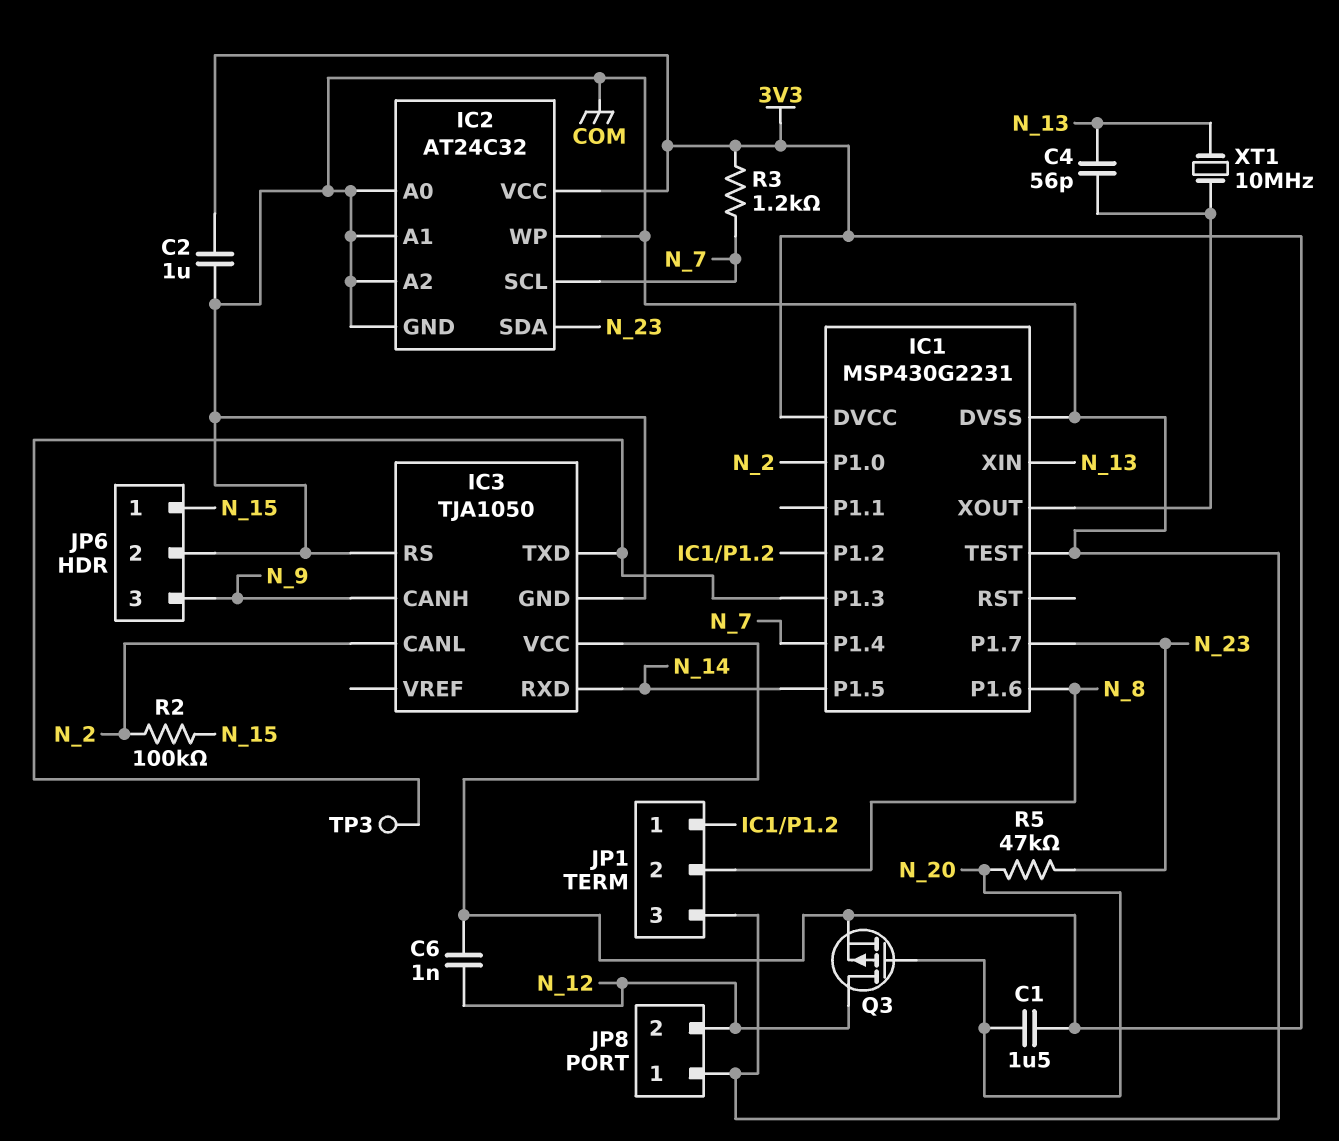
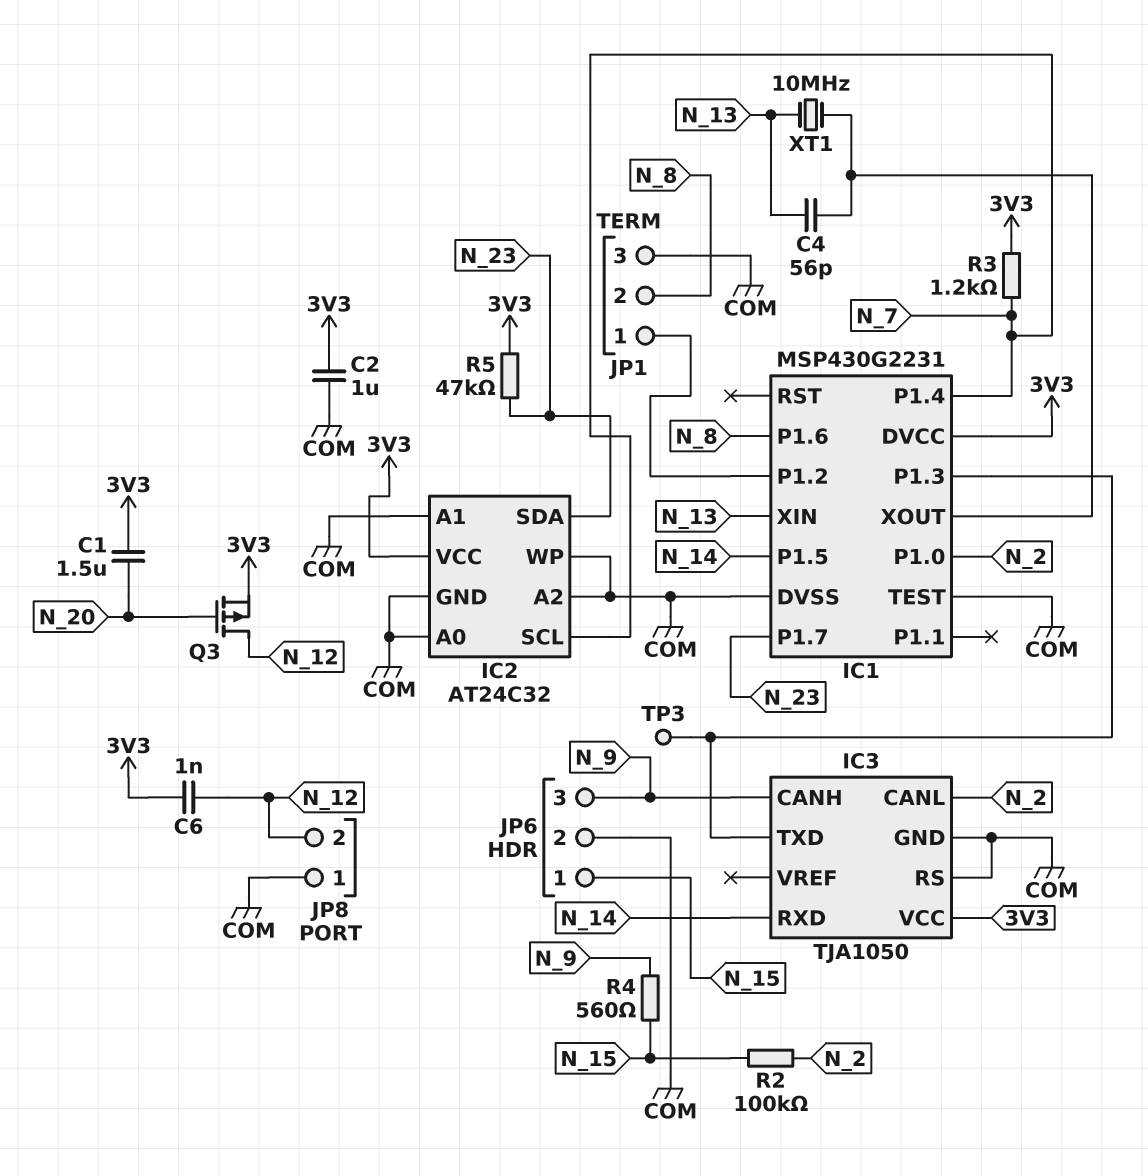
R4: none -> 560 (N_9, N_15)
R5: 47k (N_20, N_23) -> 47k (3V3, N_23)

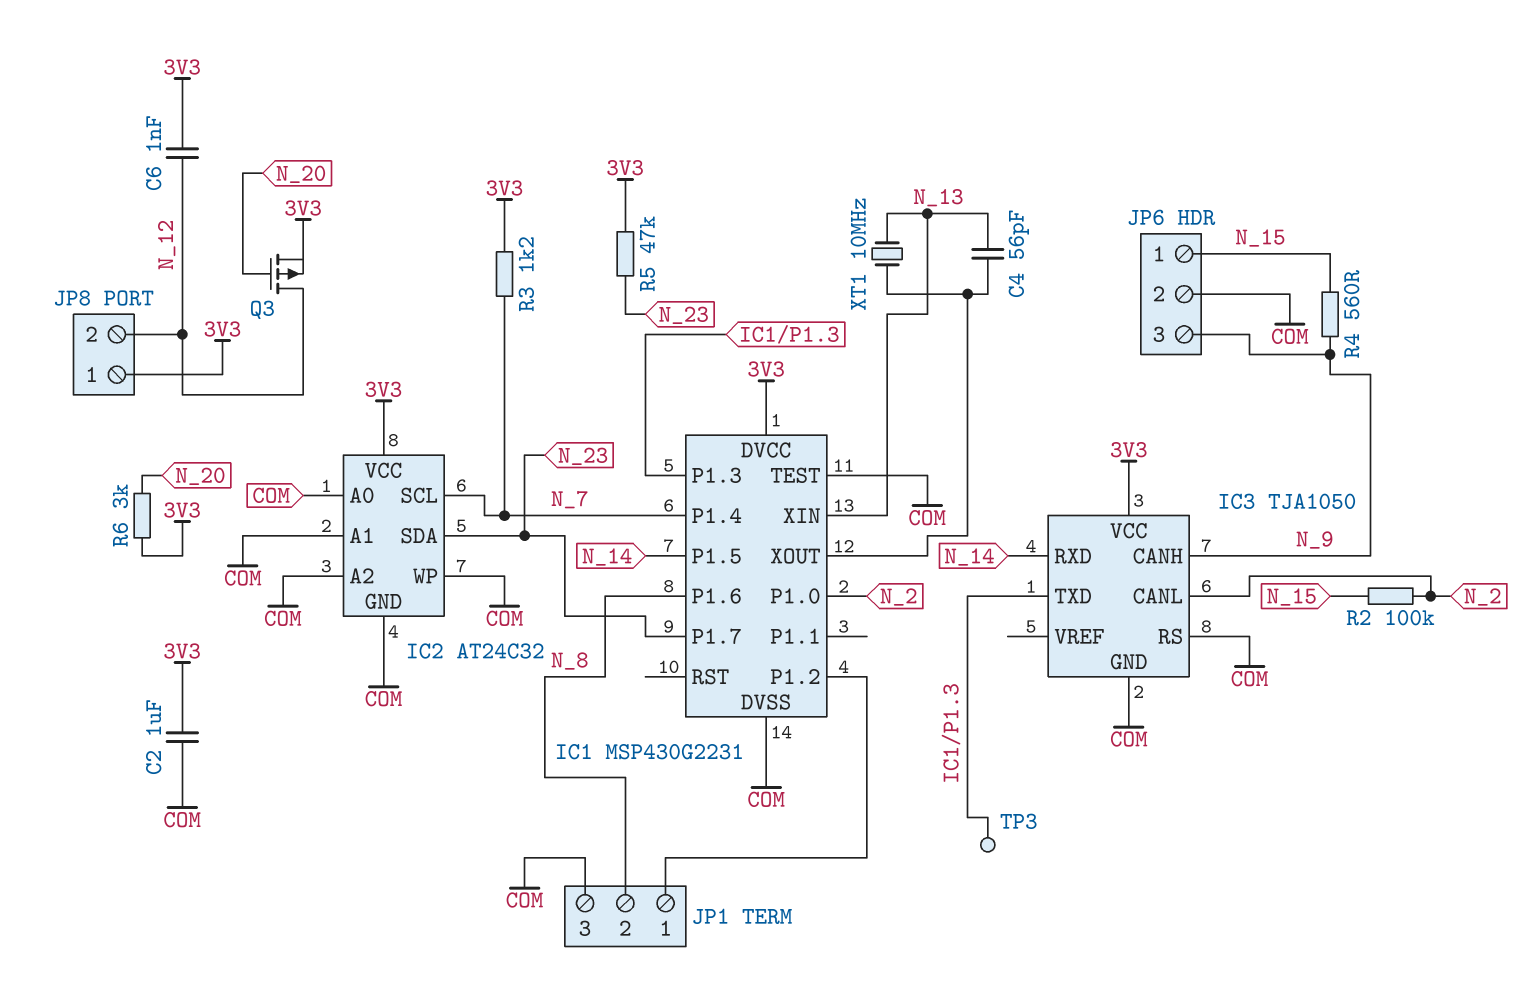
C1: 1.5uF (3V3, N_20) -> none
JP8 pin 1: COM -> 3V3
R6: none -> 3k (3V3, N_20)

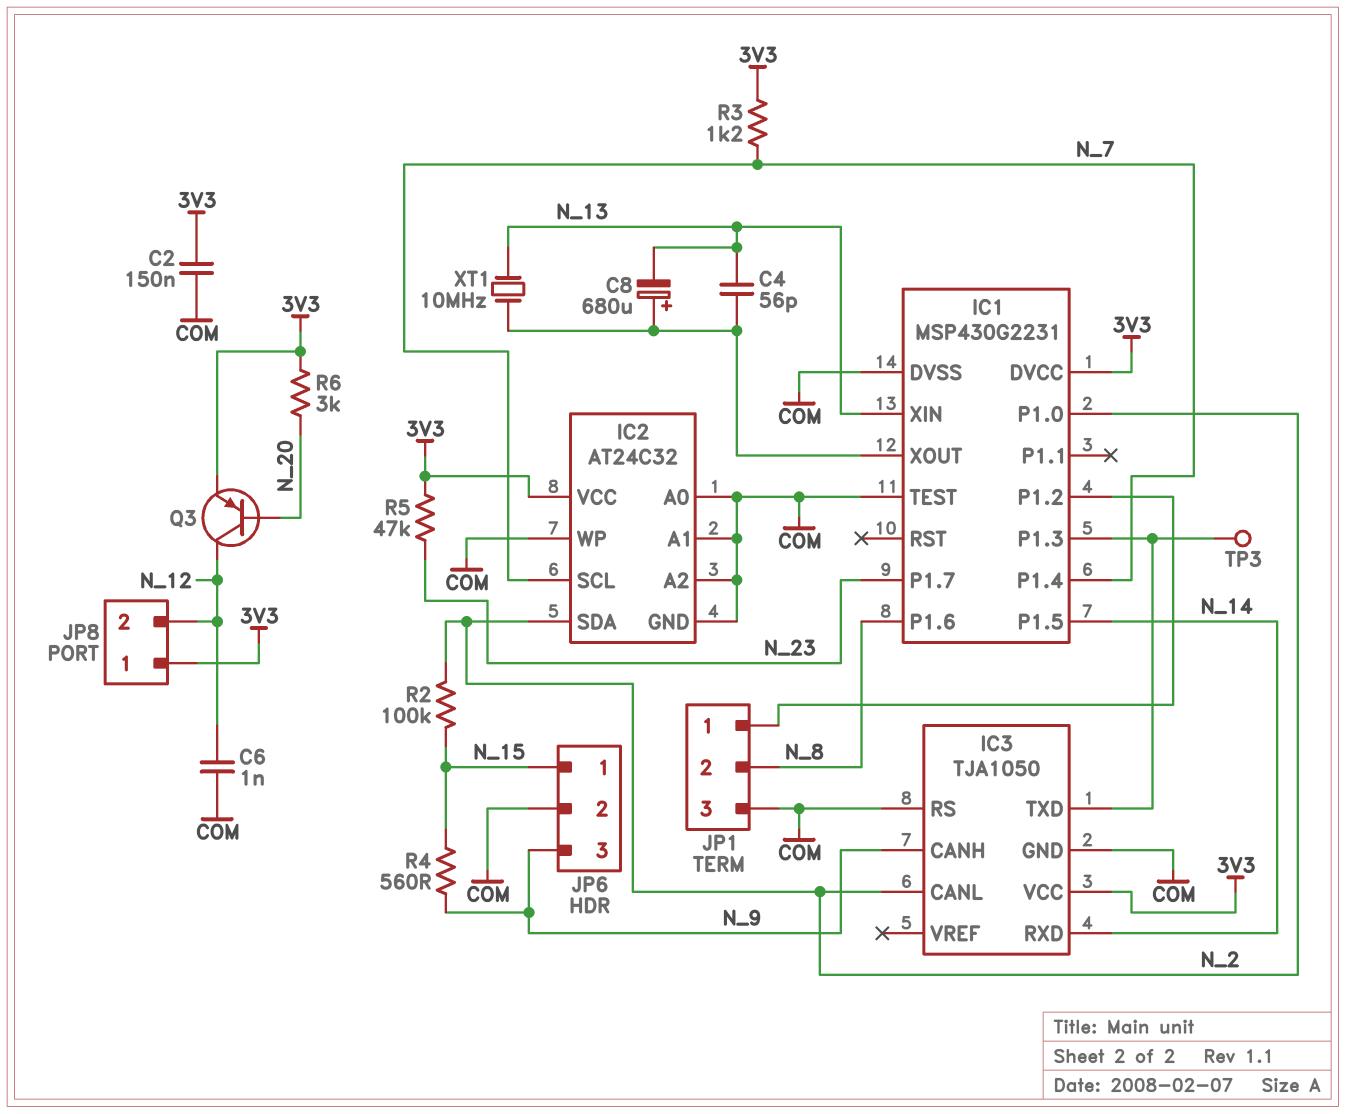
C2: 1uF (3V3, COM) -> 150nF (3V3, COM)
C6: 1nF (3V3, N_12) -> 1nF (COM, N_12)
C8: none -> 680uF (plus IC1/XOUT, minus N_13)
IC2 pin SDA: N_23 -> N_2
Q3: PMOS (G N_20, D N_12, S 3V3) -> PNP (B N_20, C N_12, E 3V3)

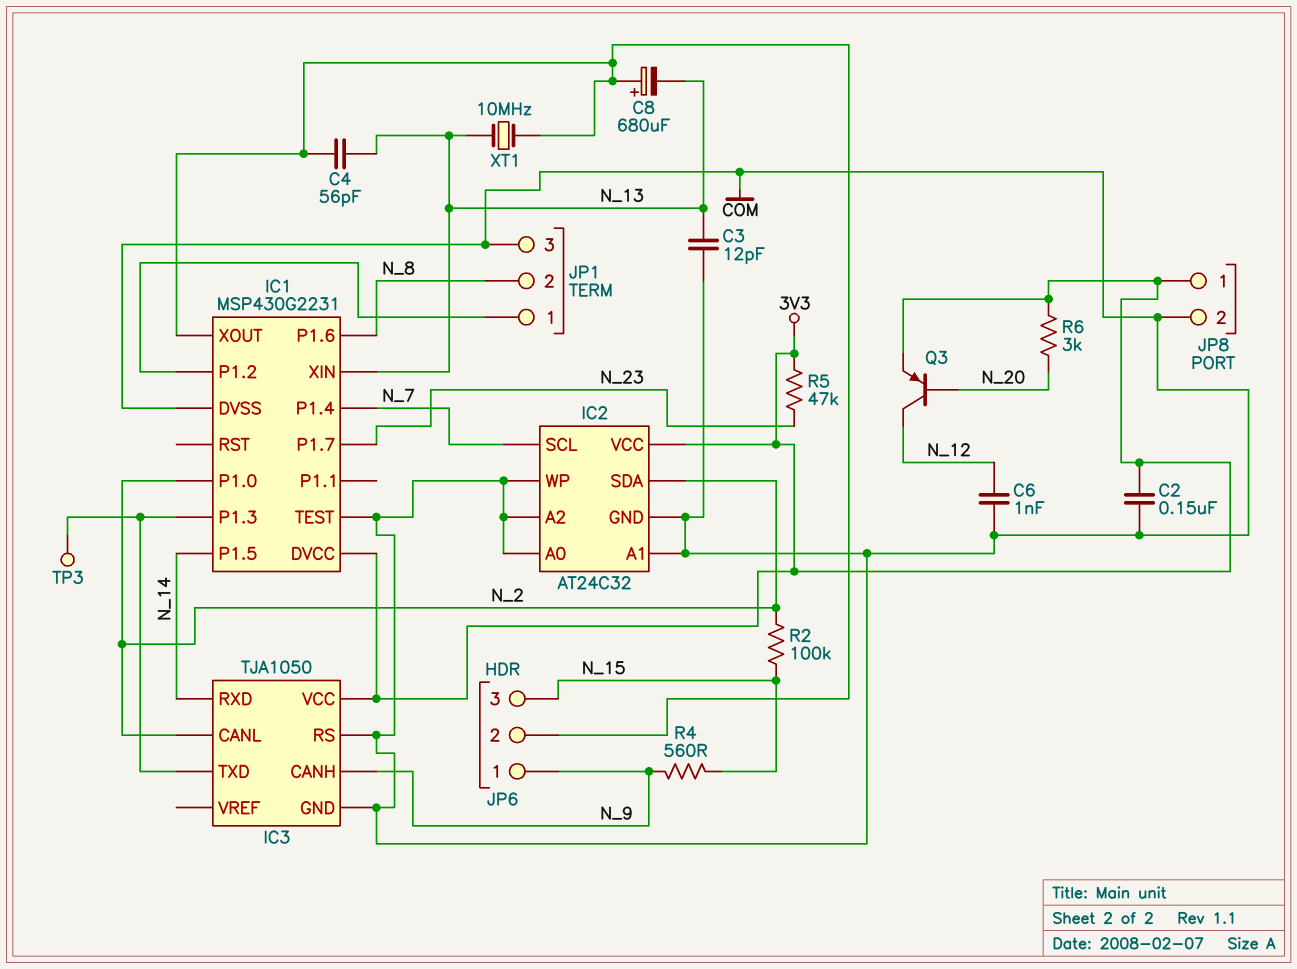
C3: none -> 12pF (COM, N_13)
JP6 pin 1: N_15 -> N_9
JP6 pin 2: COM -> IC1/XOUT
JP6 pin 3: N_9 -> N_15
JP8 pin 2: N_12 -> COM
R3: 1.2k (3V3, N_7) -> none

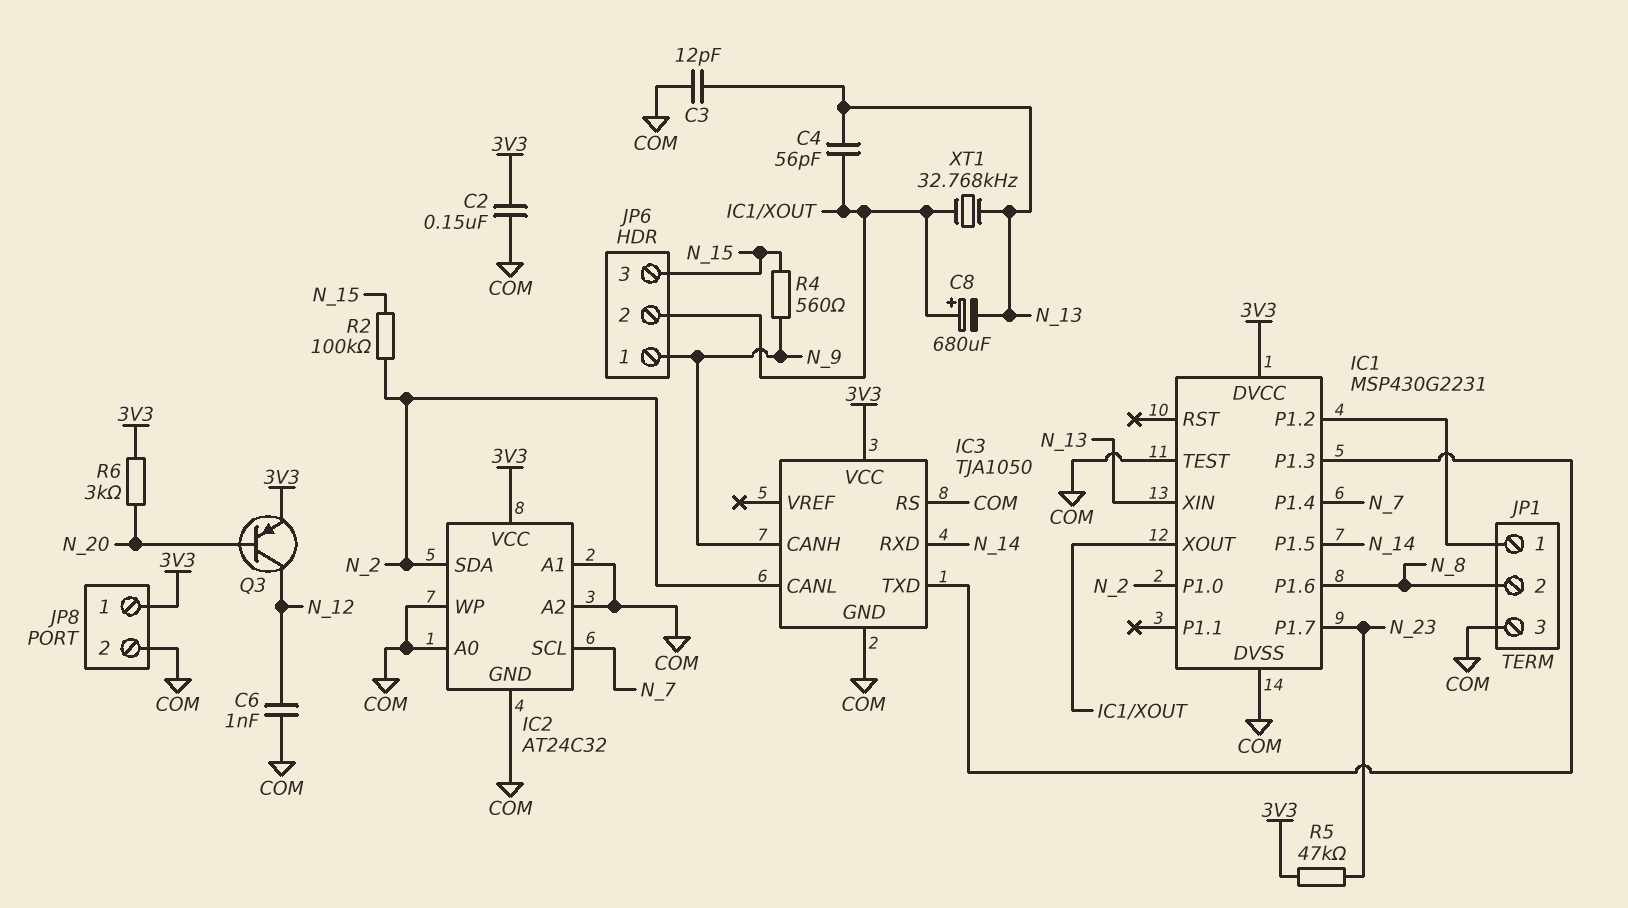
TP3: test point (IC1/P1.3) -> none
XT1: 10MHz (IC1/XOUT, N_13) -> 32.768kHz (IC1/XOUT, N_13)

